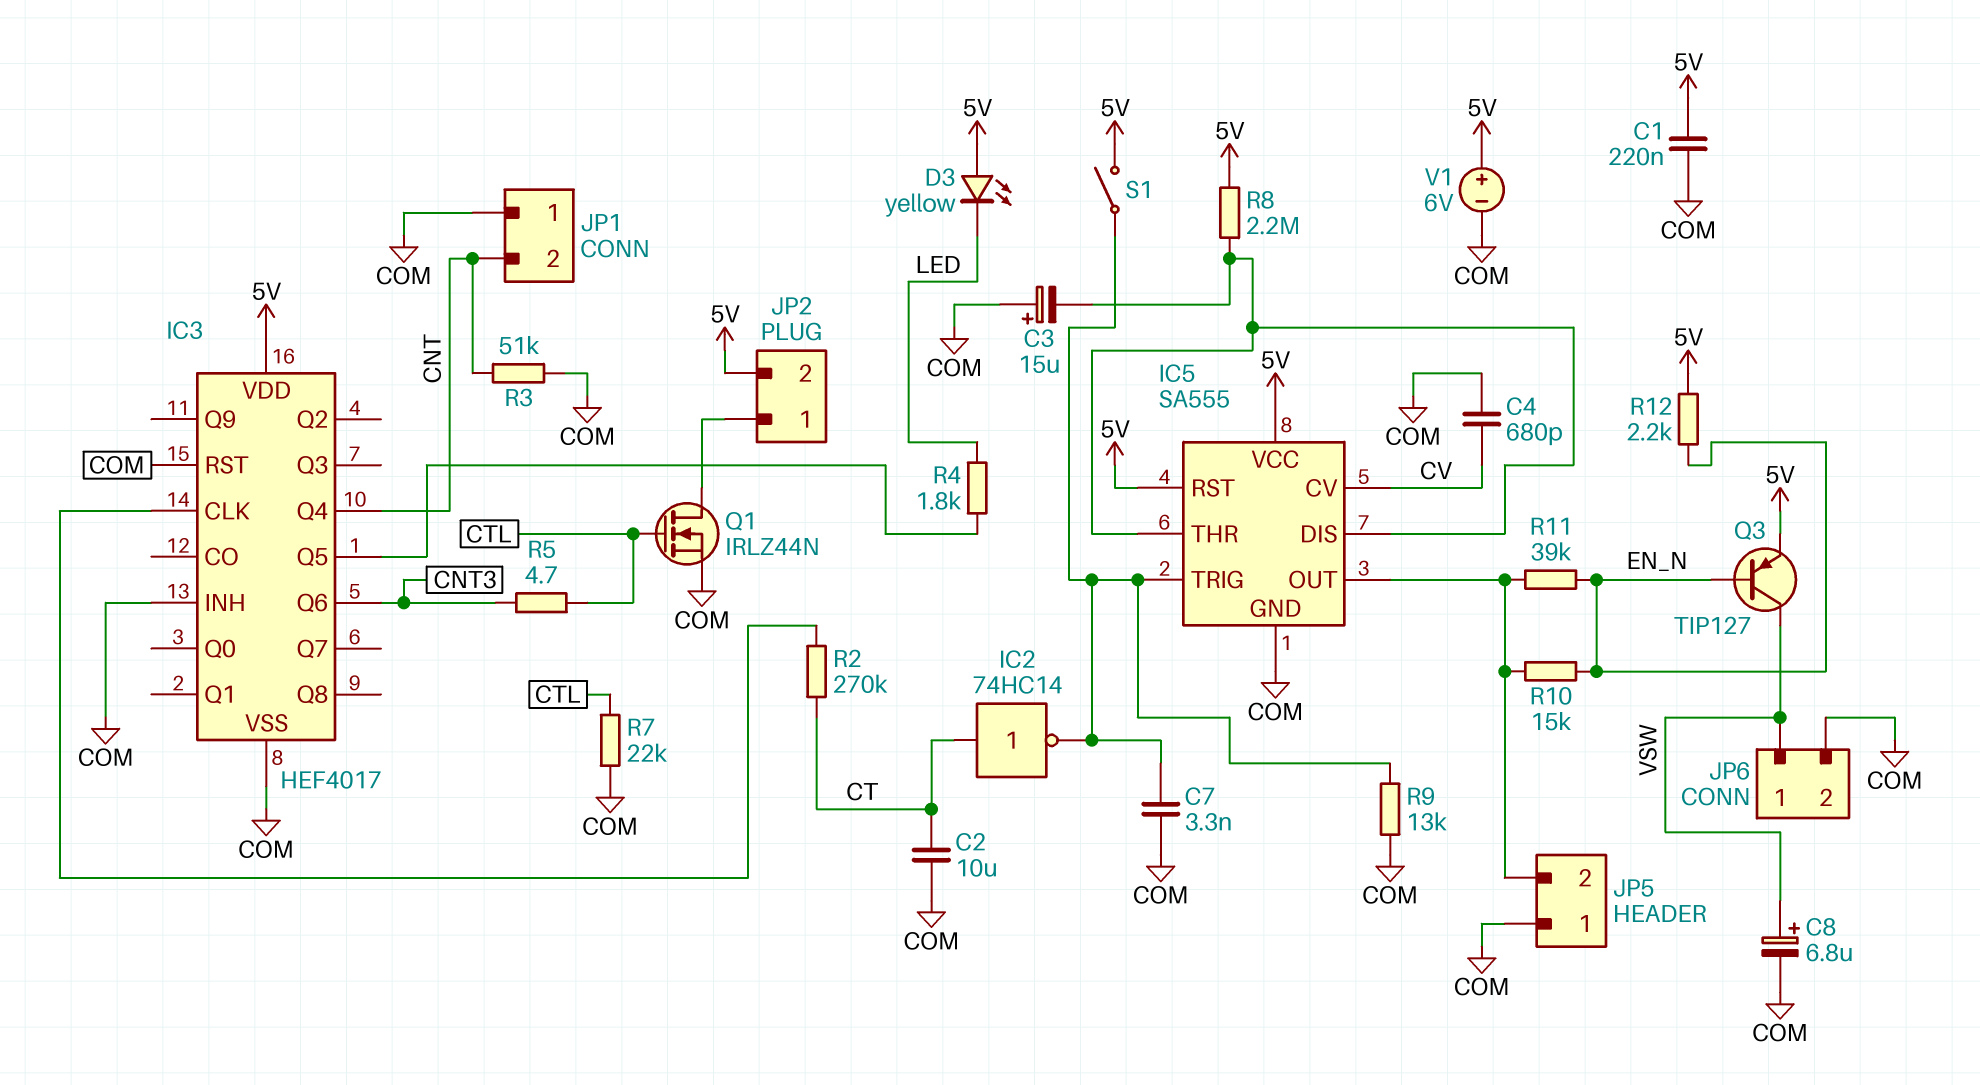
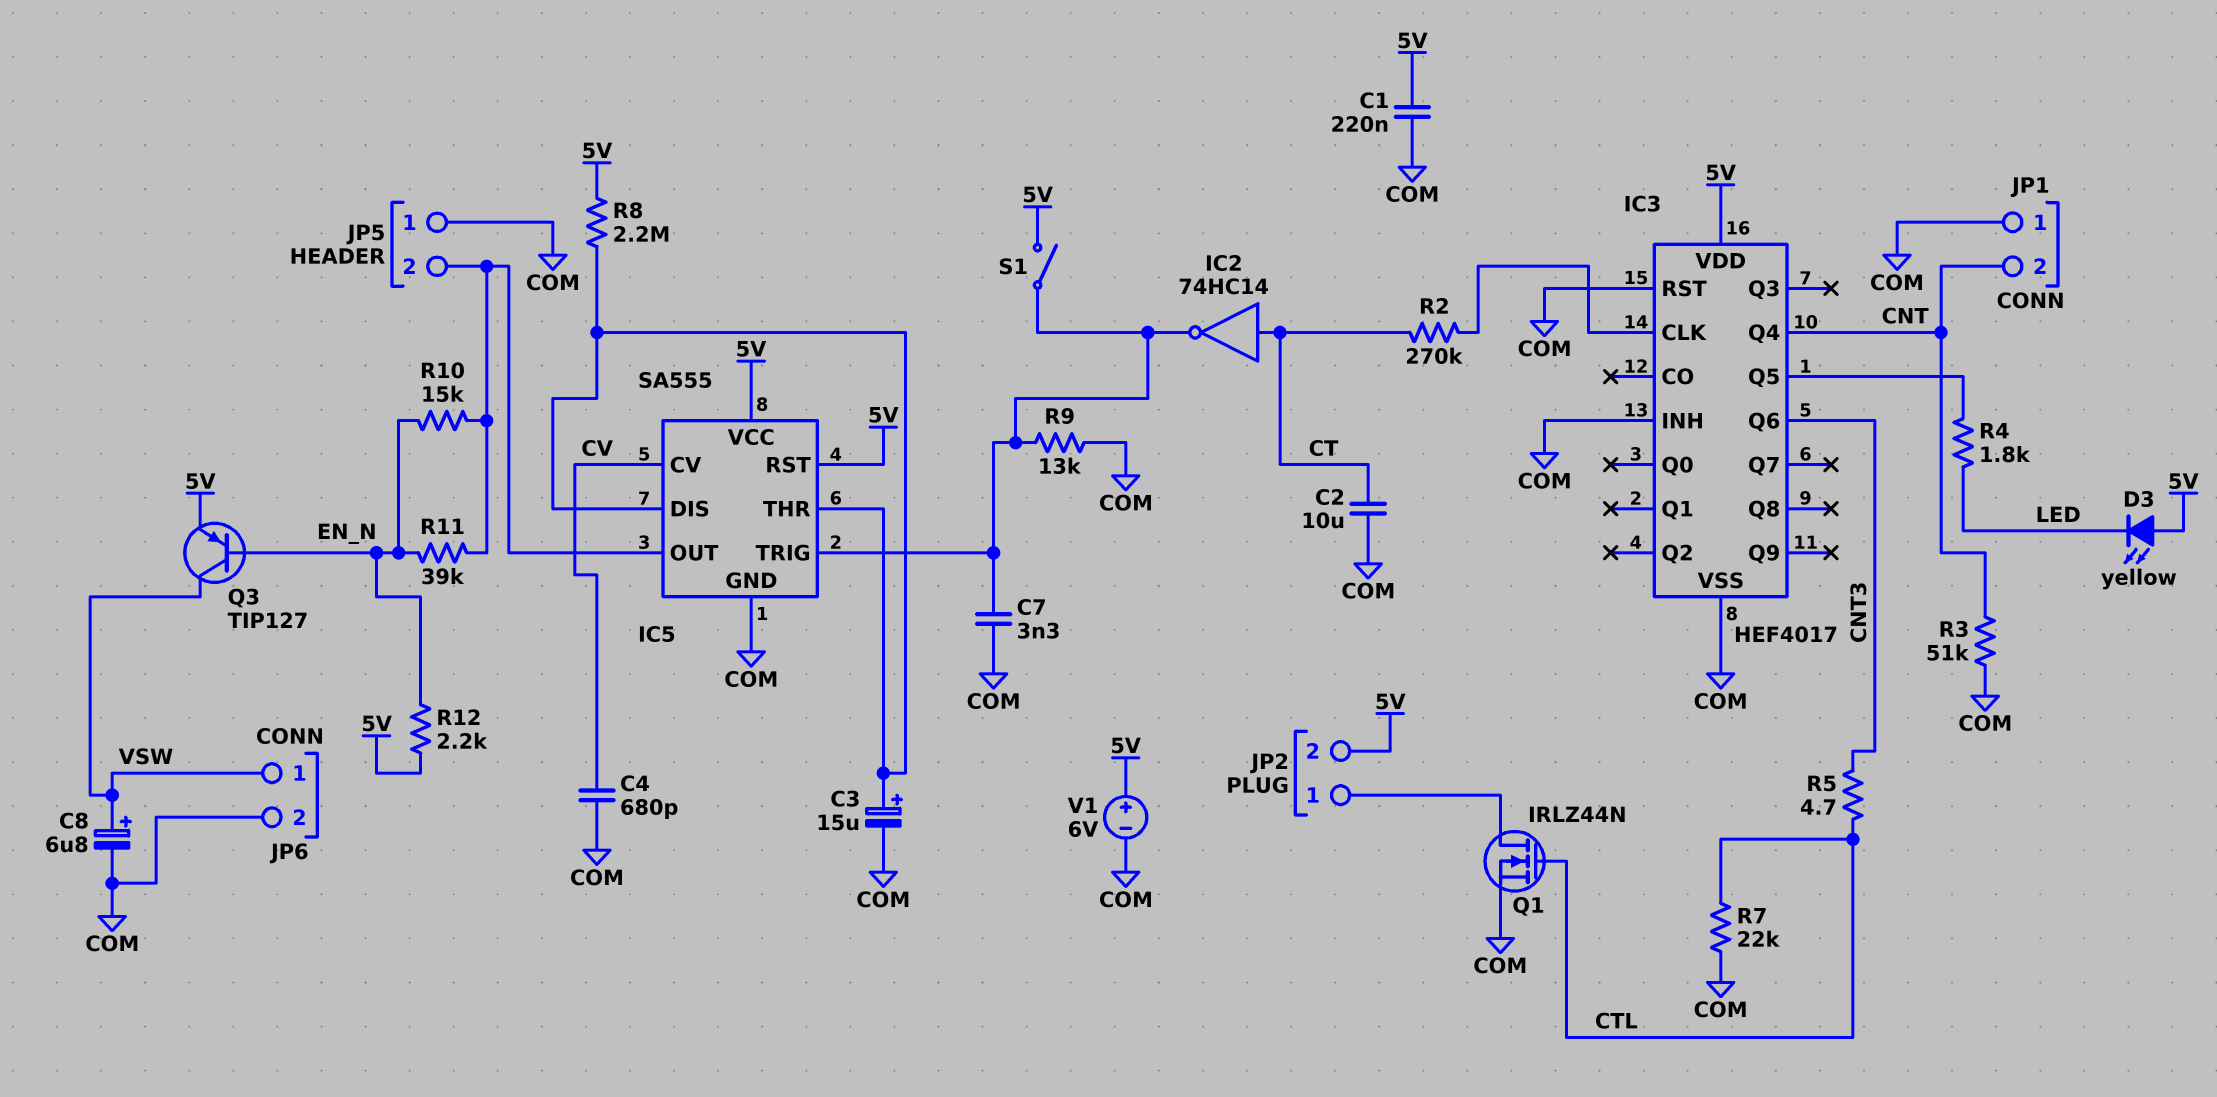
C3: 15uF (plus COM, minus IC5/DIS) -> 15uF (plus IC5/DIS, minus COM)

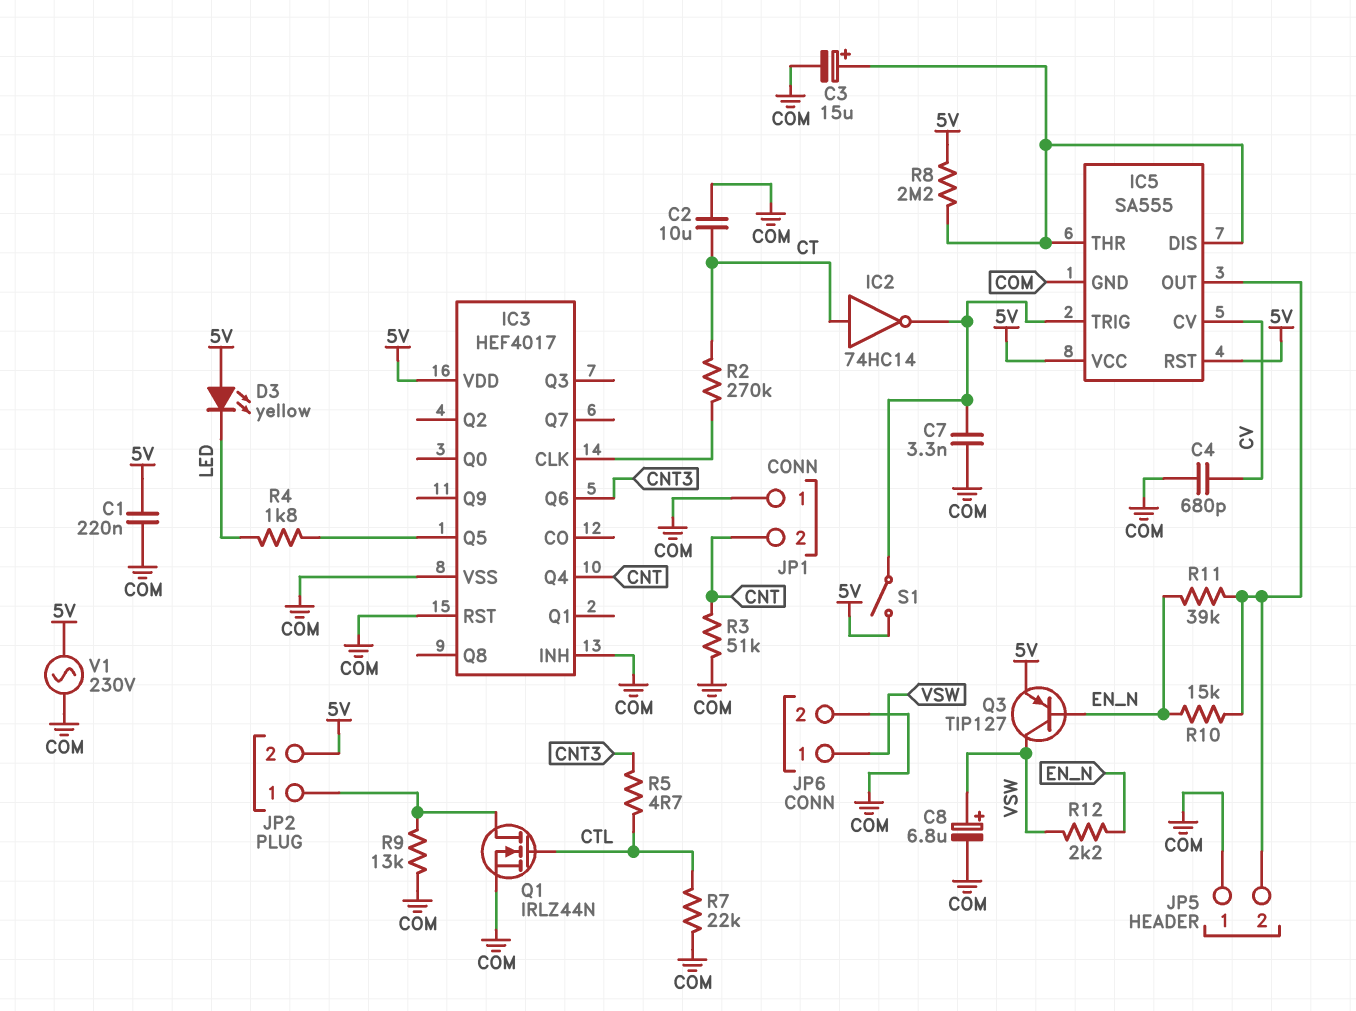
R9: 13k (COM, IC5/TRIG) -> 13k (COM, JP2/1)
R12: 2.2k (5V, EN_N) -> 2.2k (EN_N, VSW)
V1: 6V (plus 5V, minus COM) -> AC 230V (5V, COM)

